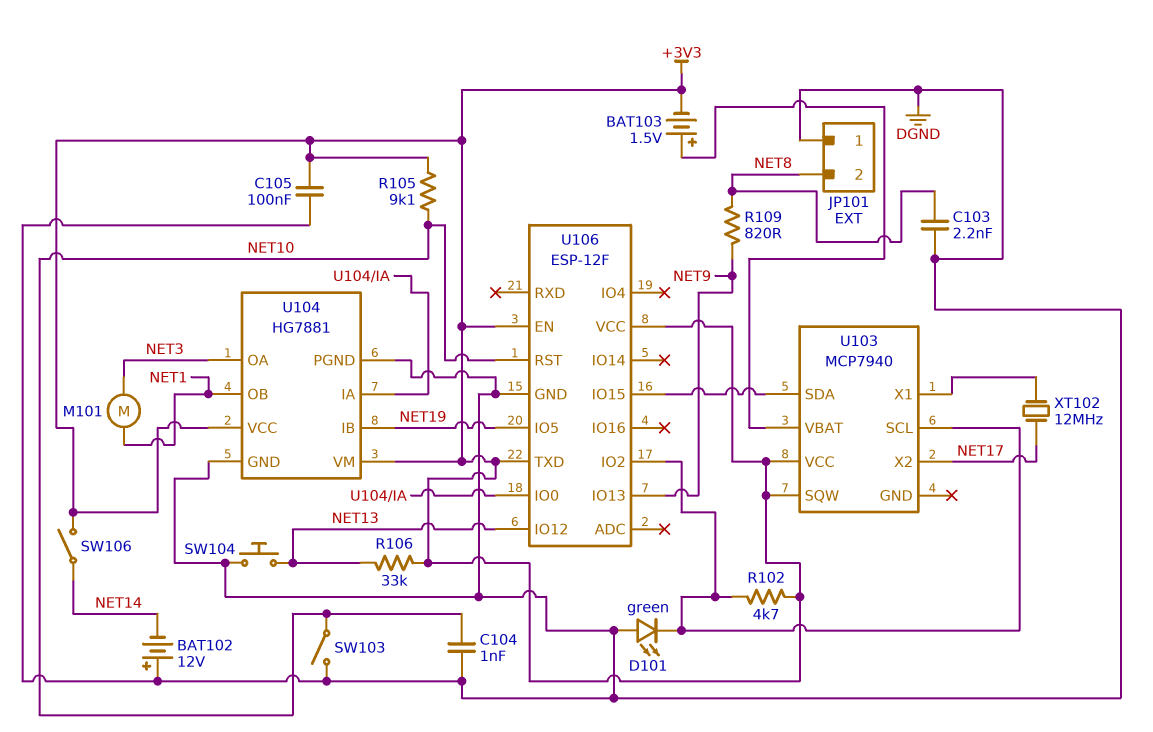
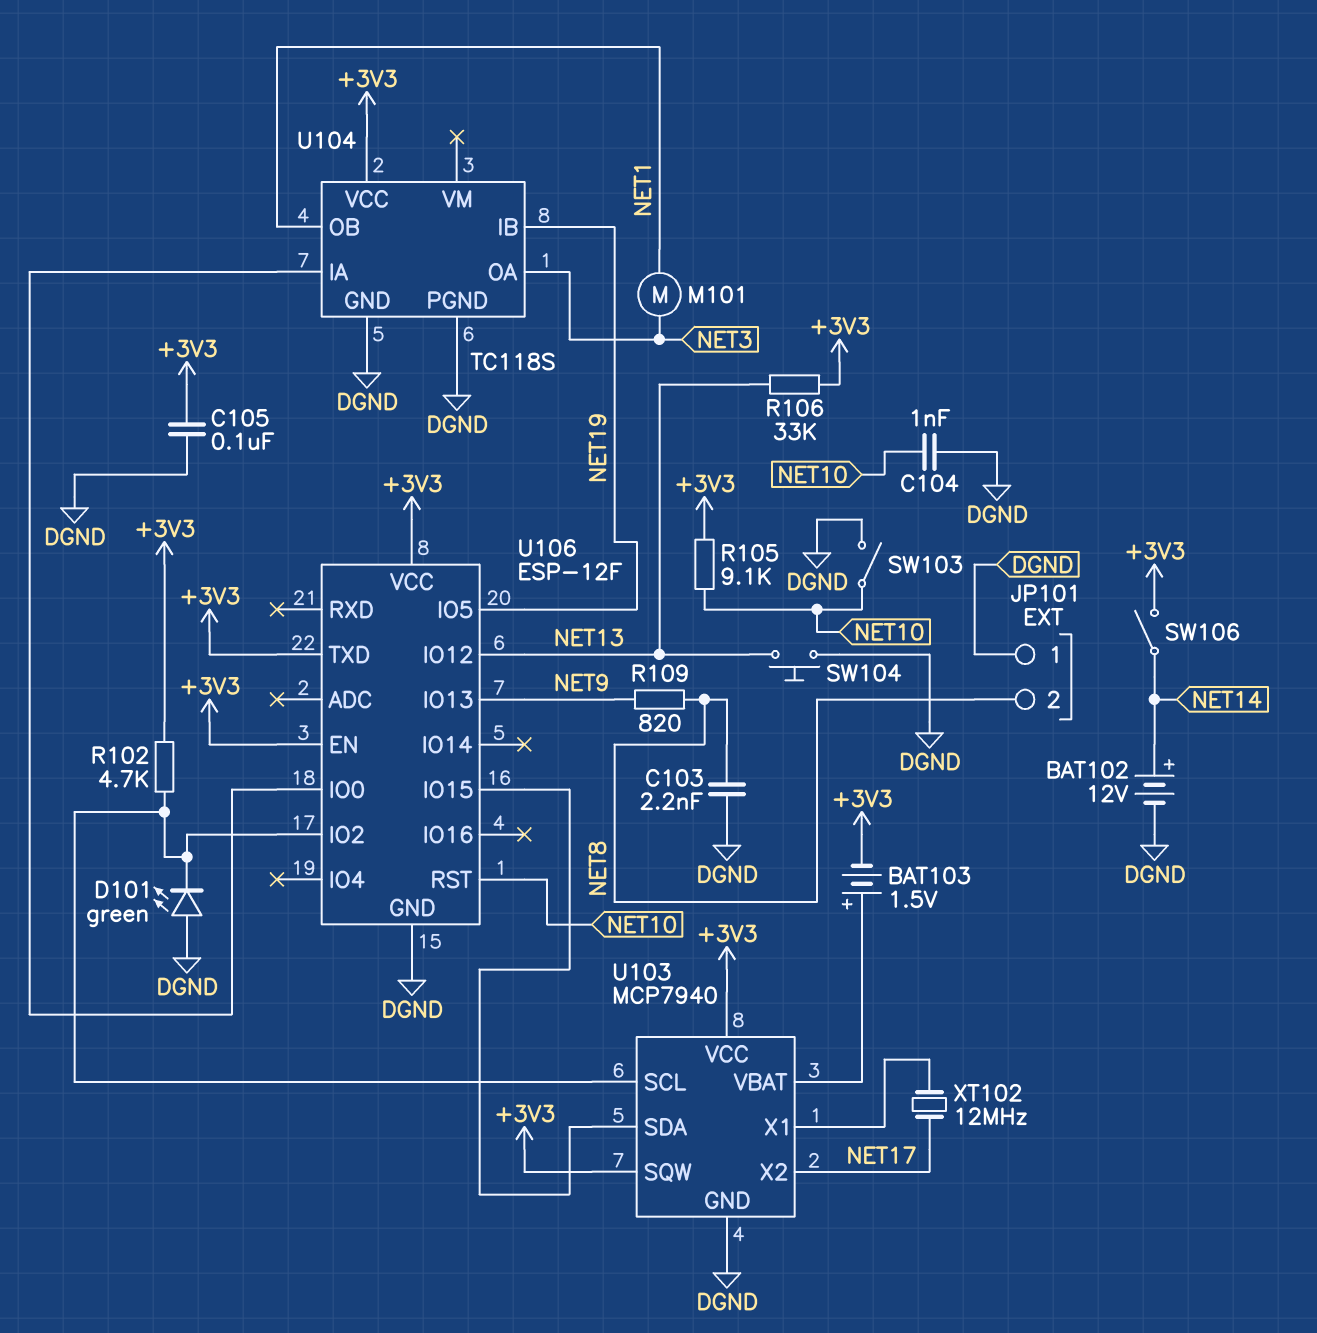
BAT102: 12V (plus DGND, minus NET14) -> 12V (plus NET14, minus DGND)
U103 pin GND: none -> DGND
U104: HG7881 -> TC118S
U104 pin VM: +3V3 -> none

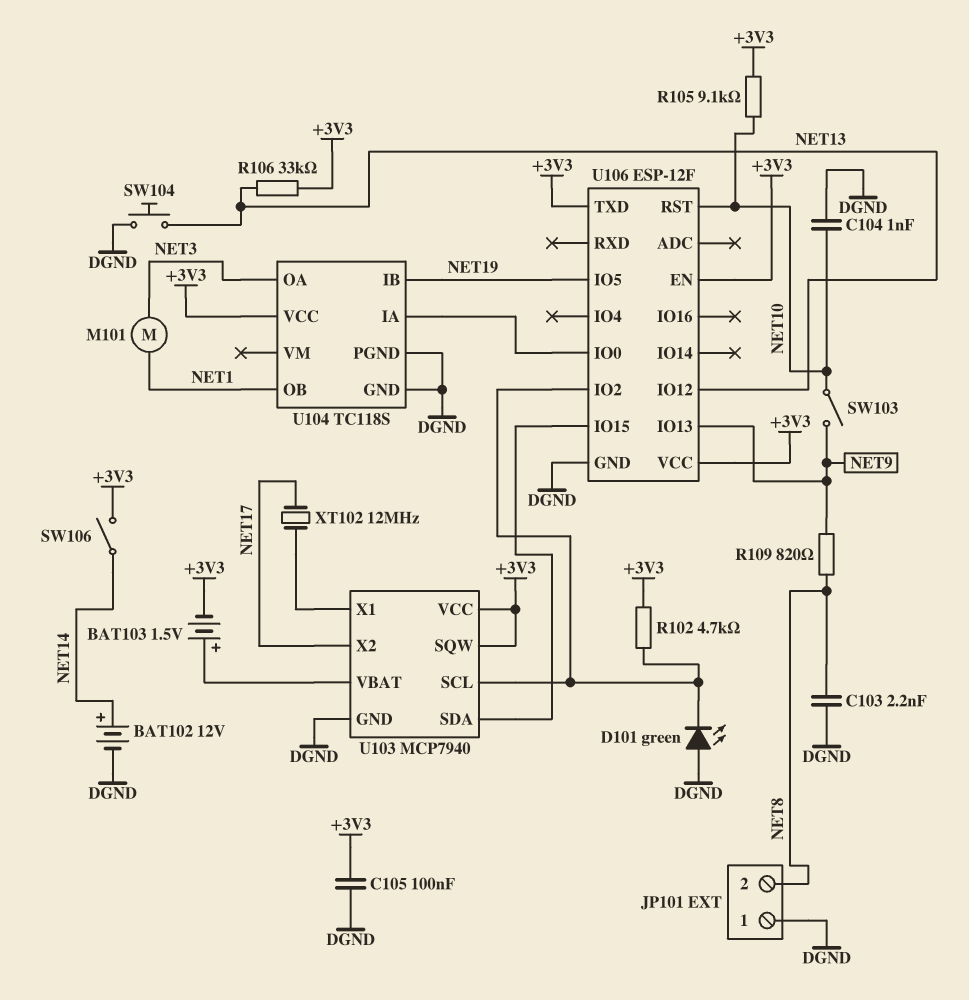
SW103: switch (DGND, NET10) -> switch (NET9, NET10)

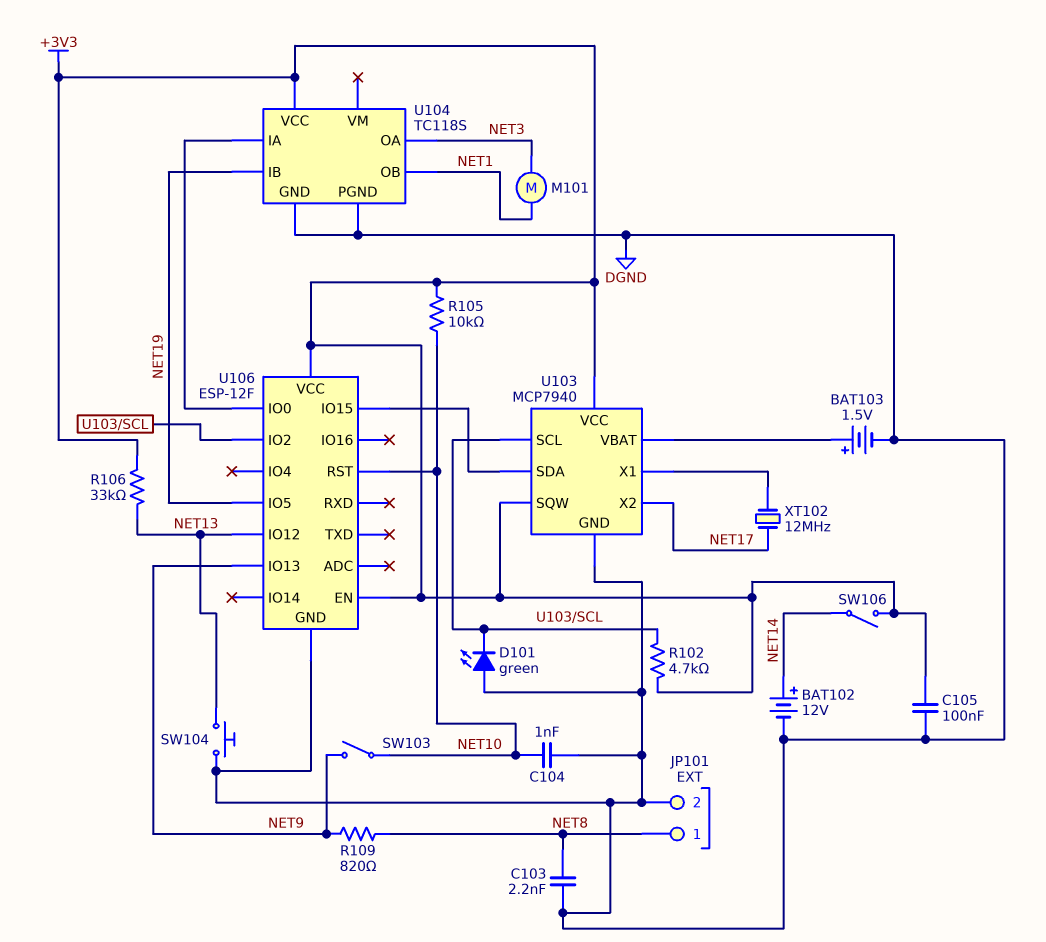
BAT103: 1.5V (plus U103/VBAT, minus +3V3) -> 1.5V (plus U103/VBAT, minus DGND)
JP101 pin 1: DGND -> NET8
JP101 pin 2: NET8 -> DGND
R105: 9.1k (+3V3, NET10) -> 10k (+3V3, NET10)
U106 pin TXD: +3V3 -> none

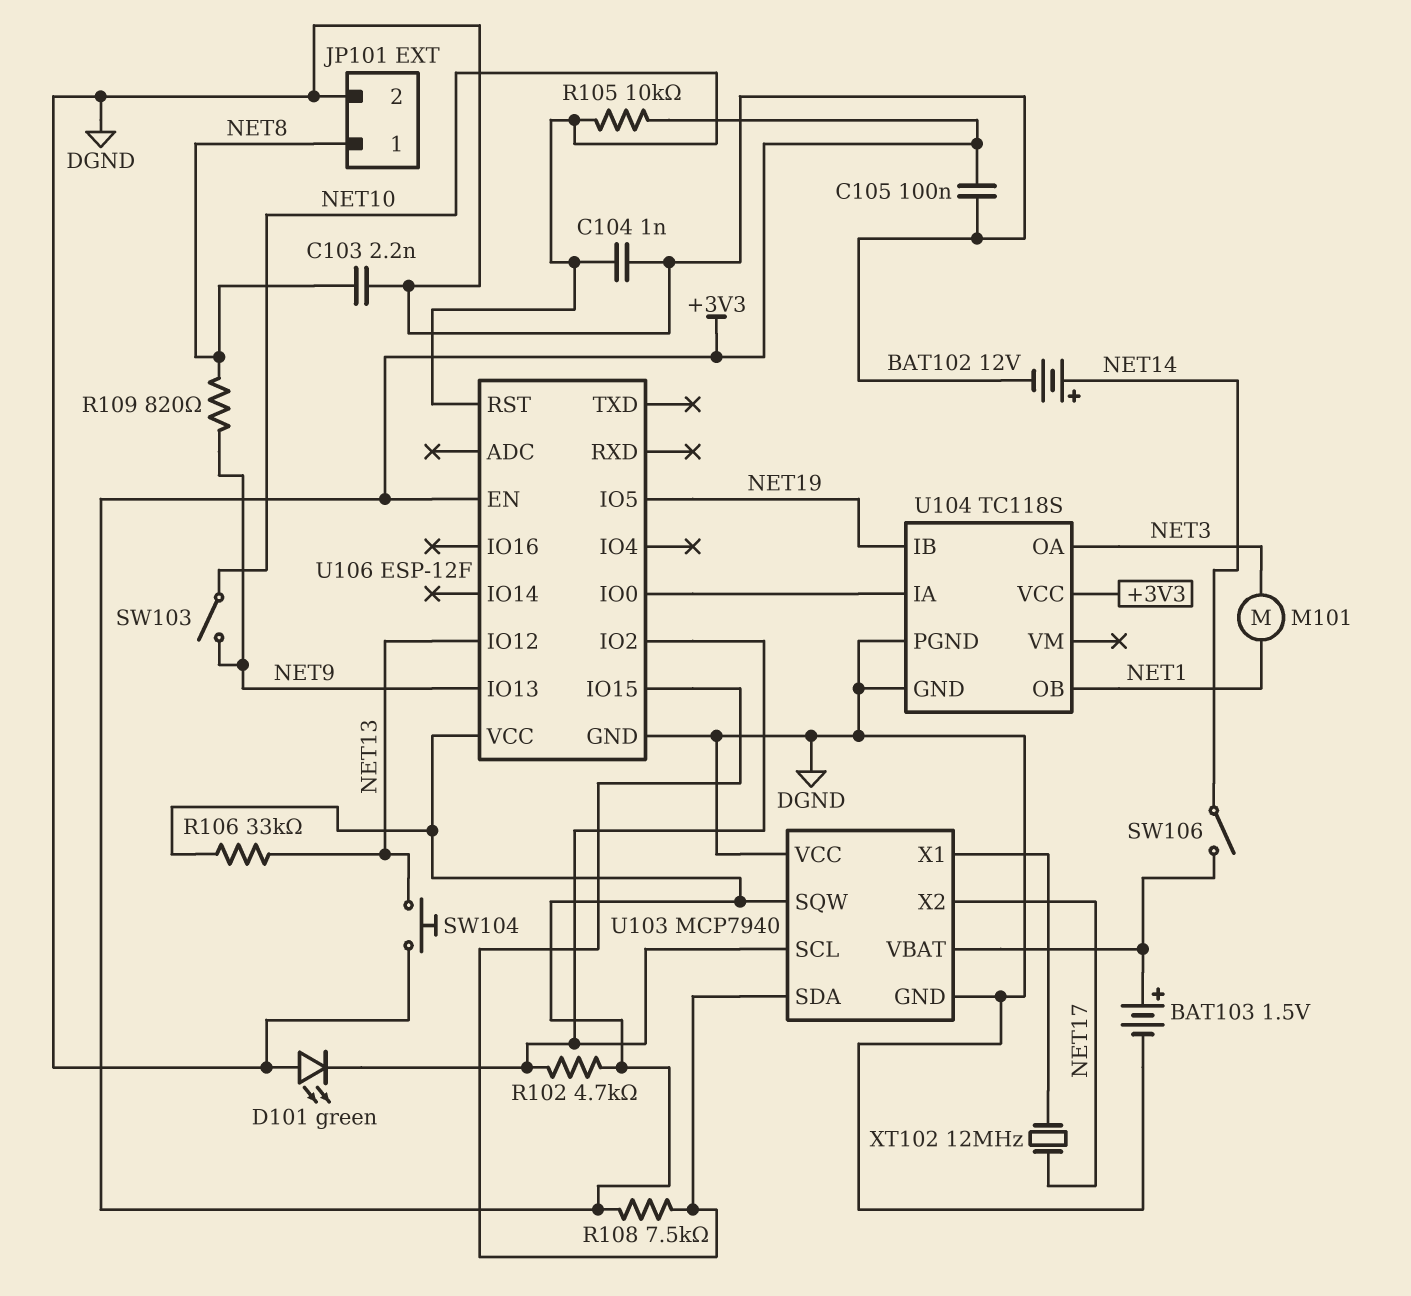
R108: none -> 7.5k (+3V3, U103/SDA)
SW106: switch (+3V3, NET14) -> switch (NET14, U103/VBAT)
U103 pin VCC: +3V3 -> DGND

